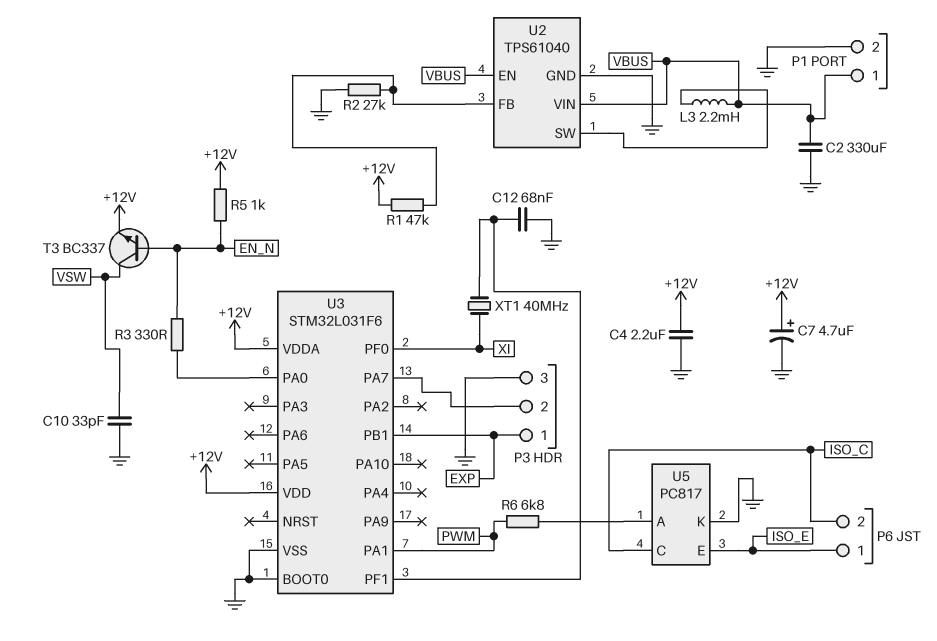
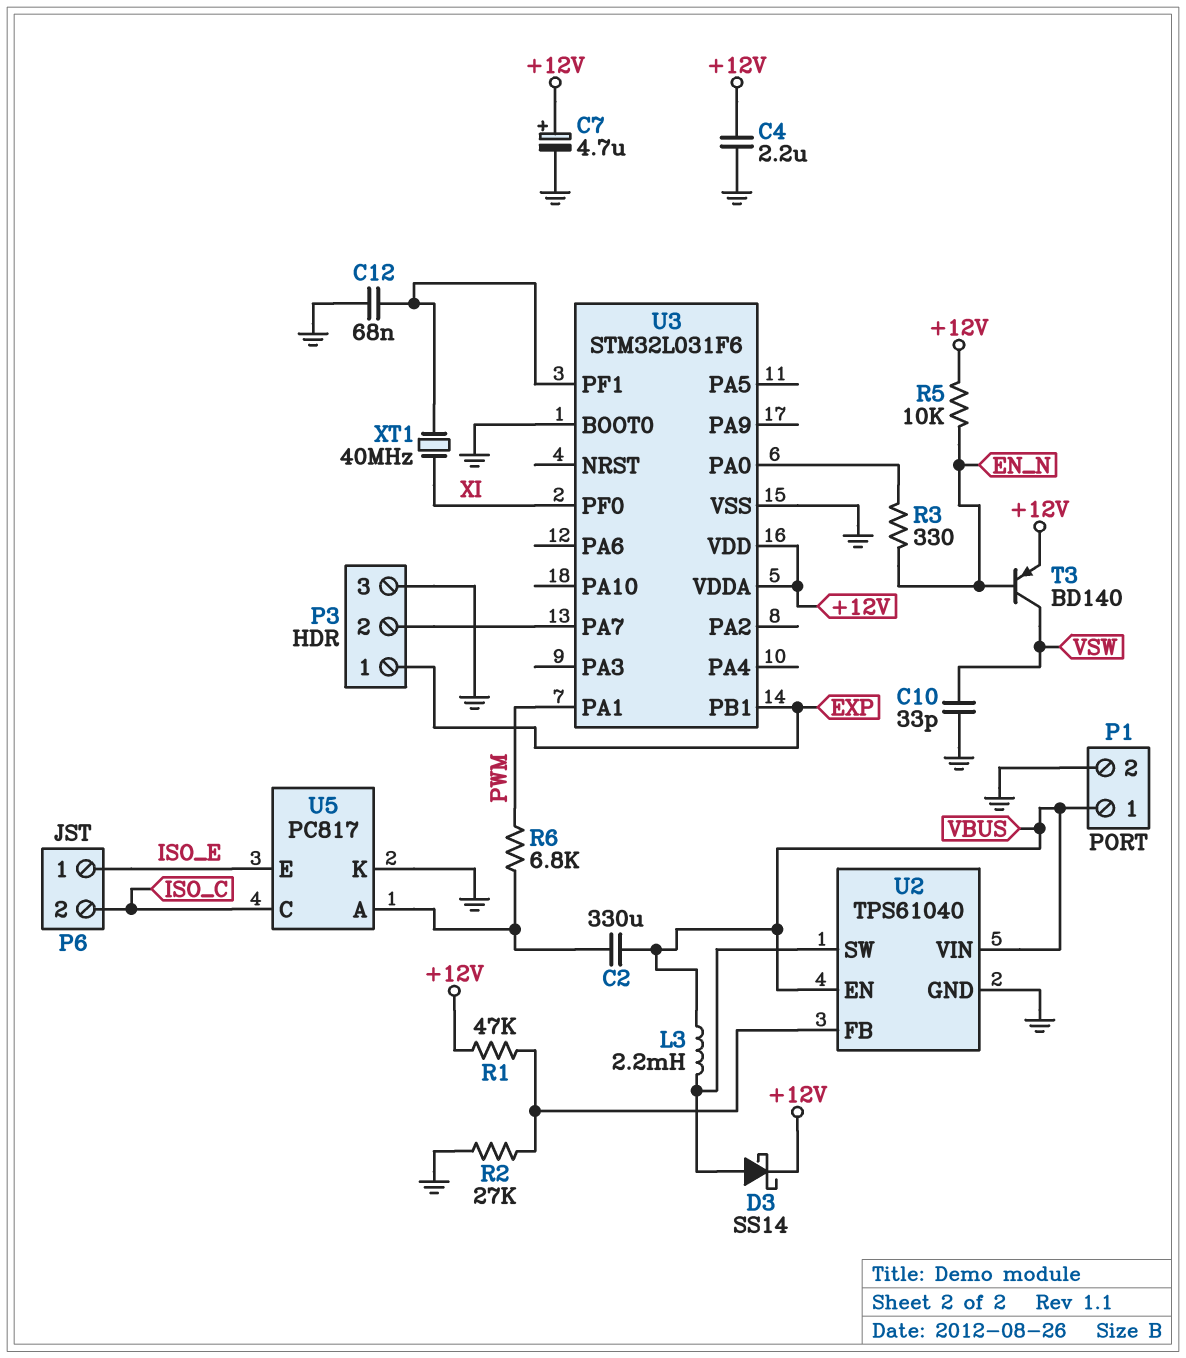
C2: 330uF (GND, VBUS) -> 330uF (U5/A, VBUS)
D3: none -> schottky SS14 (A U2/SW, K +12V)
R5: 1k (+12V, EN_N) -> 10k (+12V, EN_N)
T3: NPN BC337 (B EN_N, C VSW, E +12V) -> PNP BD140 (B EN_N, C VSW, E +12V)

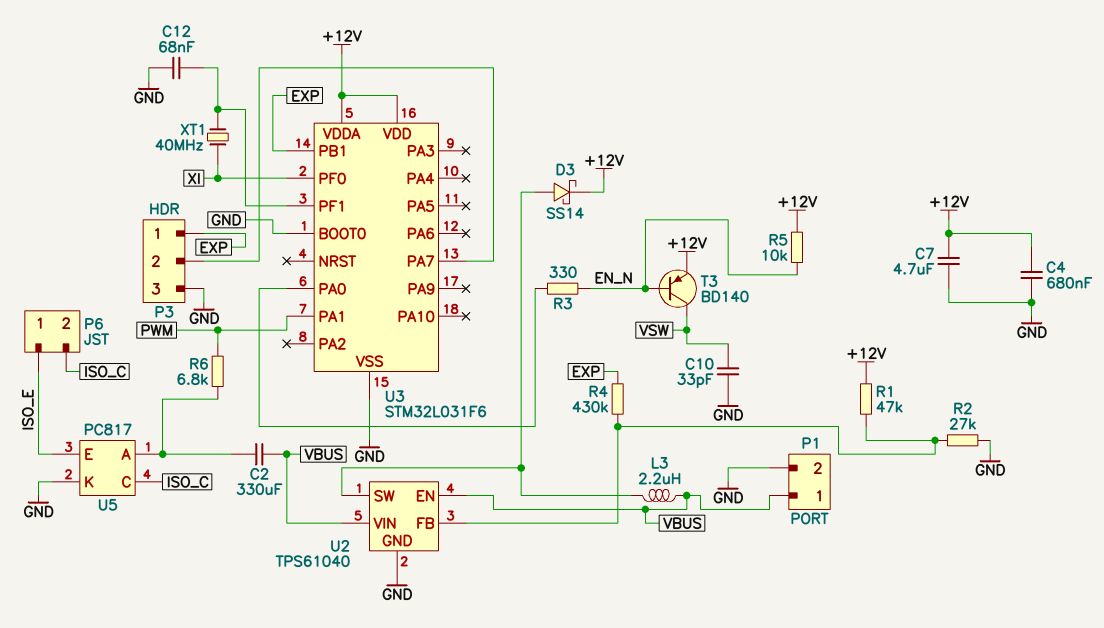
C4: 2.2uF (+12V, GND) -> 680nF (+12V, GND)
C7: 4.7uF (plus +12V, minus GND) -> 4.7uF (+12V, GND)
L3: 2.2mH (U2/SW, VBUS) -> 2.2uH (U2/SW, VBUS)
R4: none -> 430k (EXP, U2/FB)

